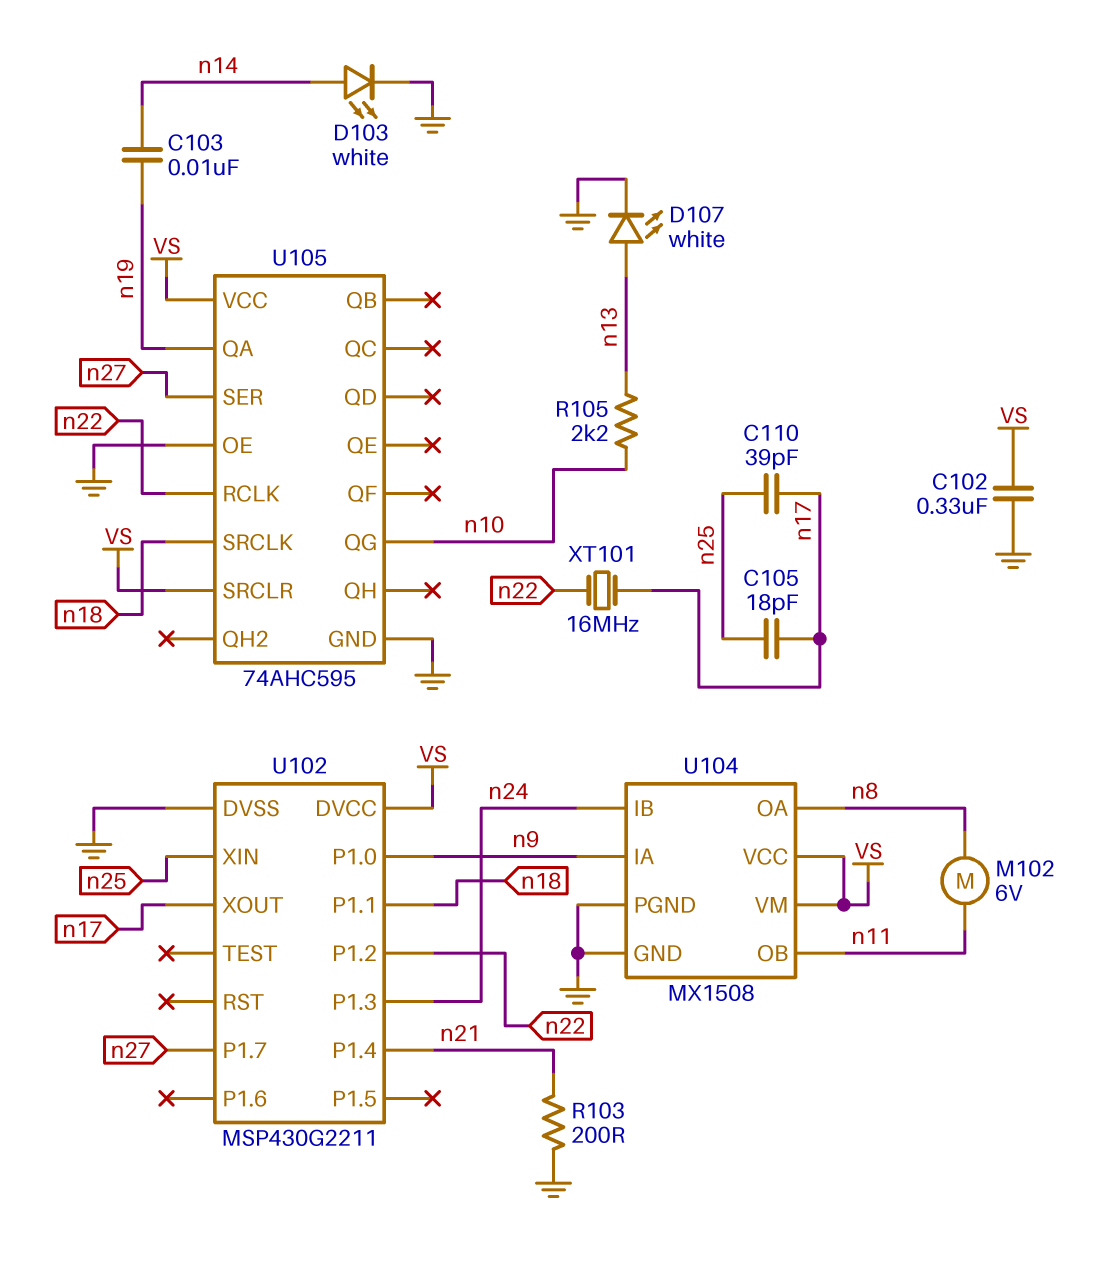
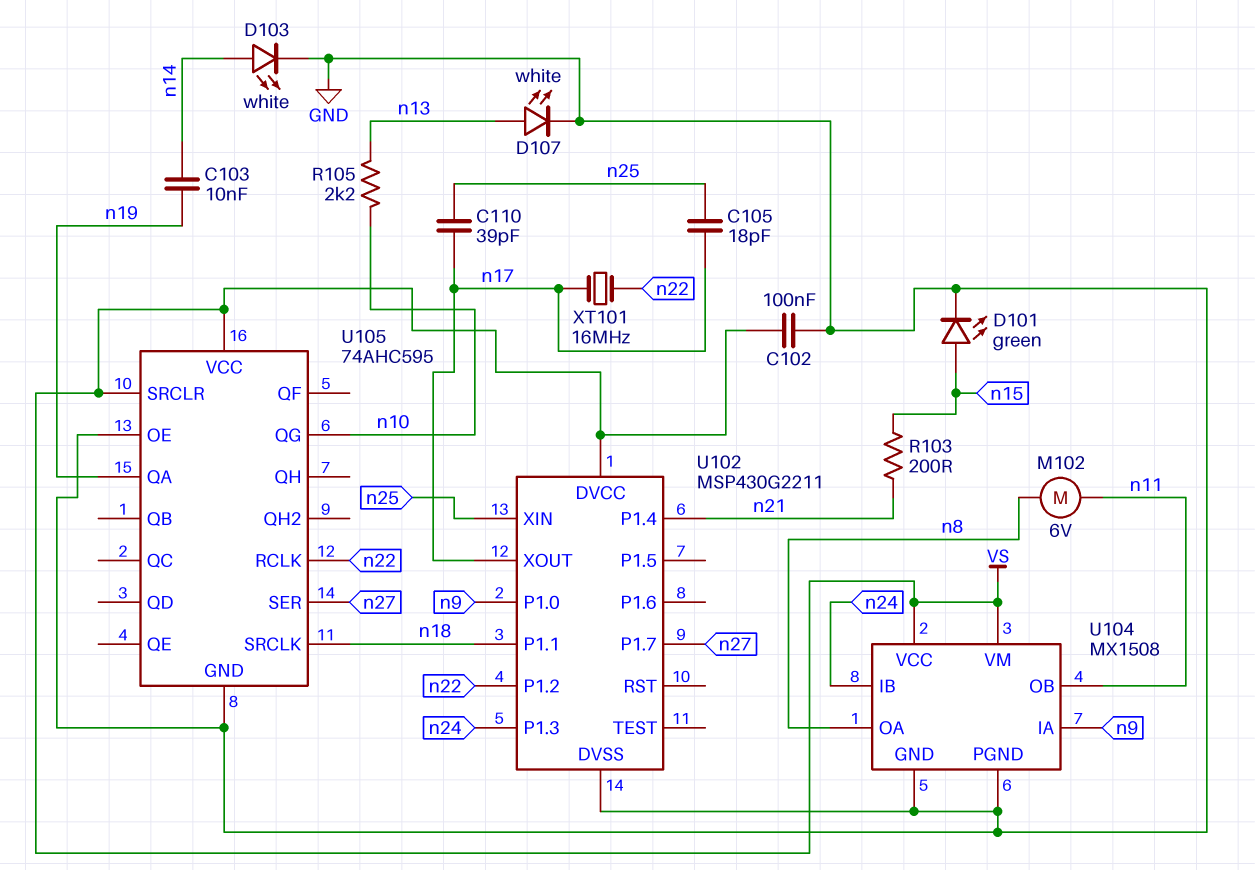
C102: 330nF (GND, VS) -> 100nF (GND, VS)
D101: none -> LED green (A n15, K GND)
R103: 200 (GND, n21) -> 200 (n15, n21)

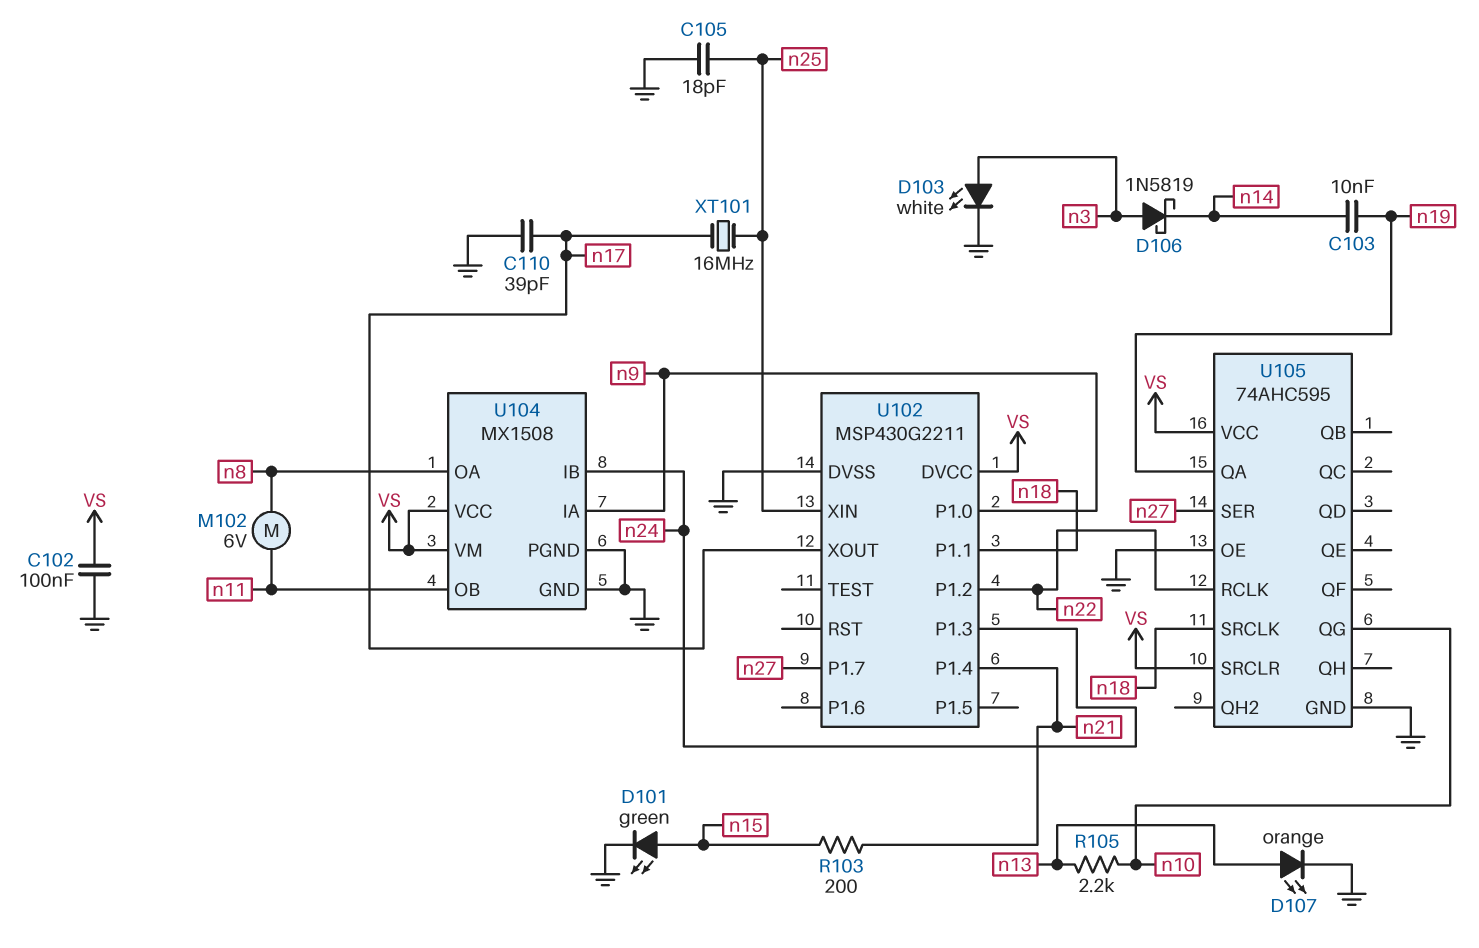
C105: 18pF (n17, n25) -> 18pF (GND, n25)
C110: 39pF (n17, n25) -> 39pF (GND, n17)
D103: LED white (A n14, K GND) -> LED white (A n3, K GND)
D106: none -> schottky 1N5819 (A n3, K n14)
D107: LED white (A n13, K GND) -> LED orange (A n13, K GND)
XT101: 16MHz (n17, n22) -> 16MHz (n17, n25)

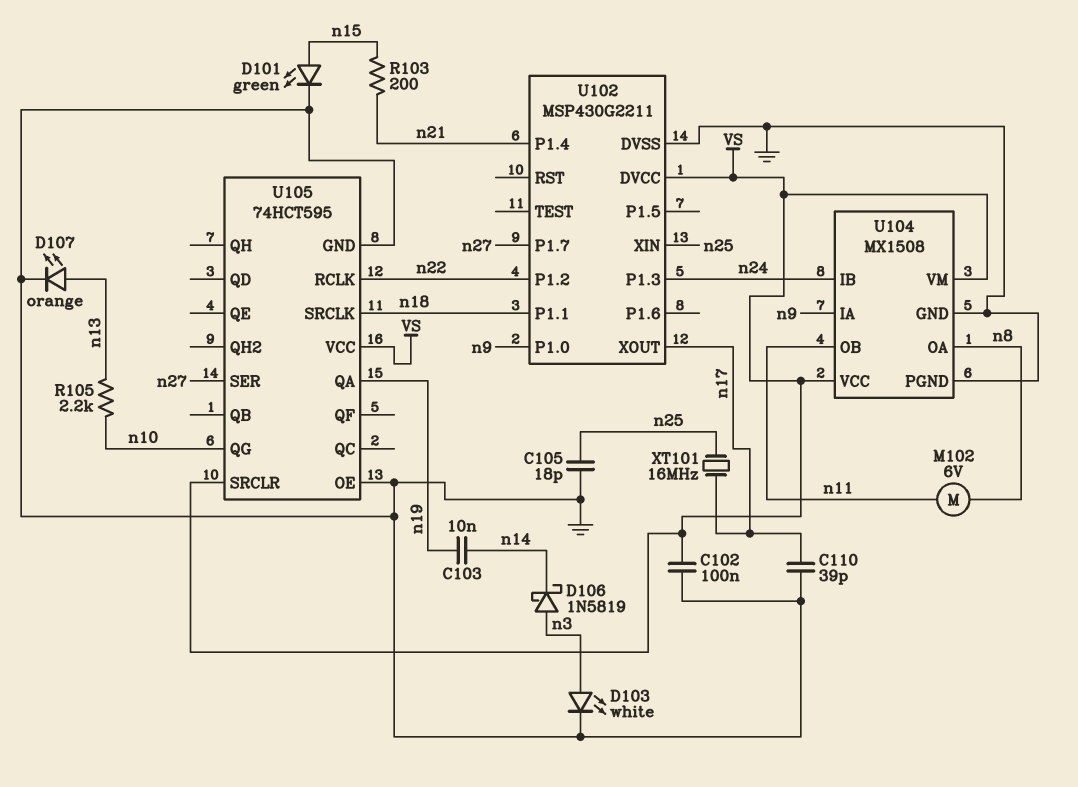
U105: 74AHC595 -> 74HCT595

